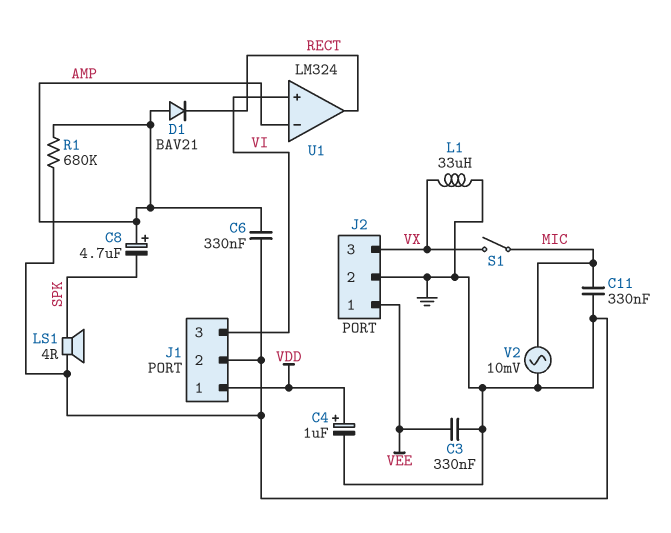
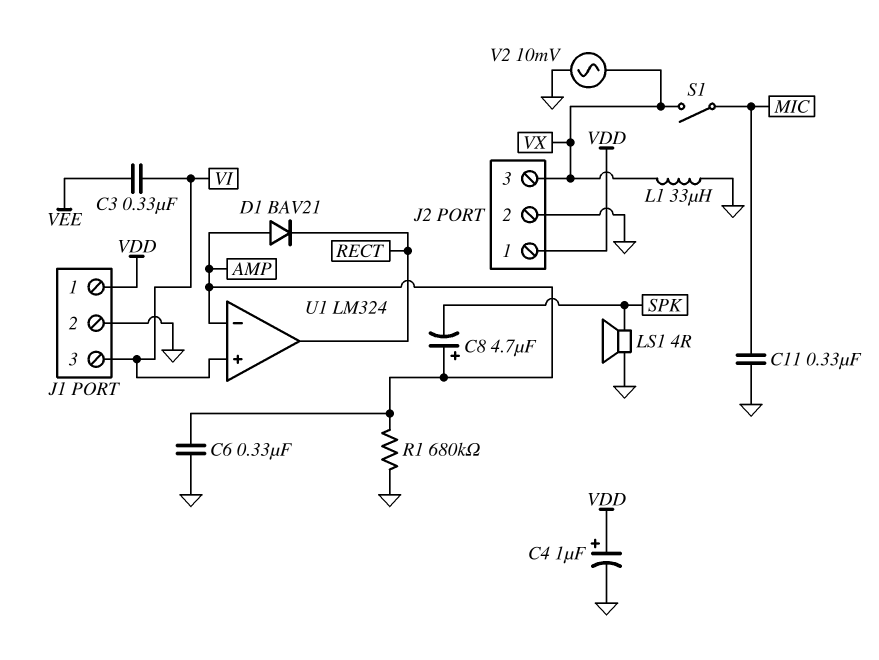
C3: 330nF (GND, VEE) -> 330nF (VEE, VI)
J2 pin 1: VEE -> VDD
V2: AC 10mV (GND, MIC) -> AC 10mV (GND, VX)

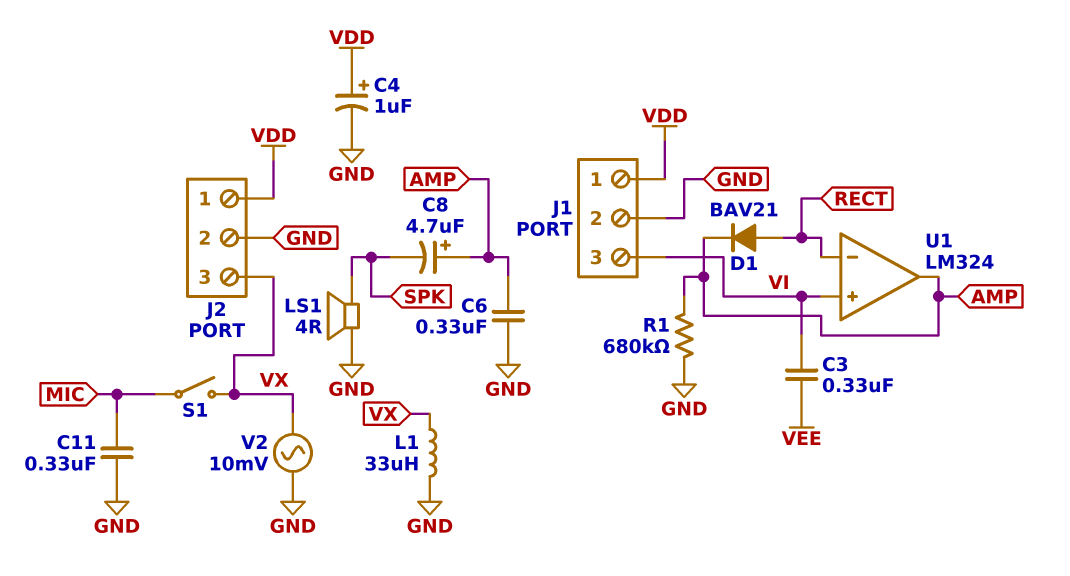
D1: diode BAV21 (A AMP, K RECT) -> diode BAV21 (A RECT, K AMP)
U1 pin in-: AMP -> RECT
U1 pin out: RECT -> AMP

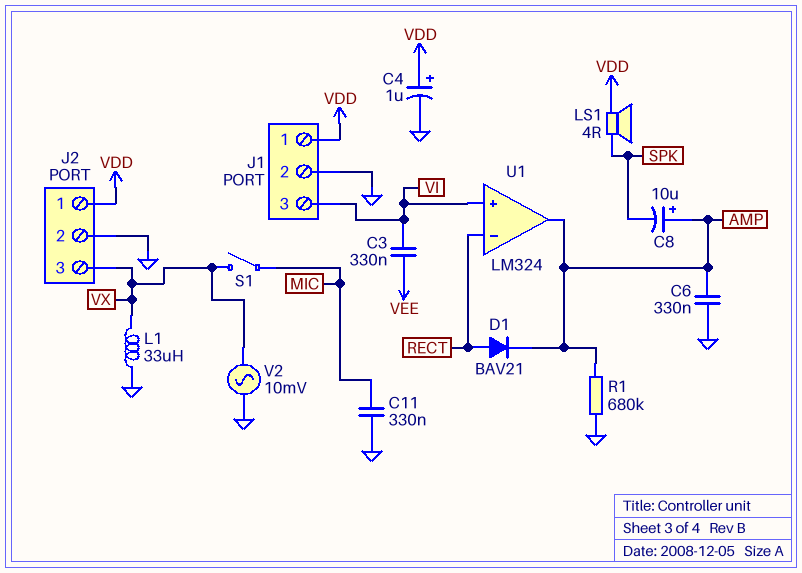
C8: 4.7uF (plus AMP, minus SPK) -> 10uF (plus AMP, minus SPK)
LS1: speaker 4R (GND, SPK) -> speaker 4R (SPK, VDD)

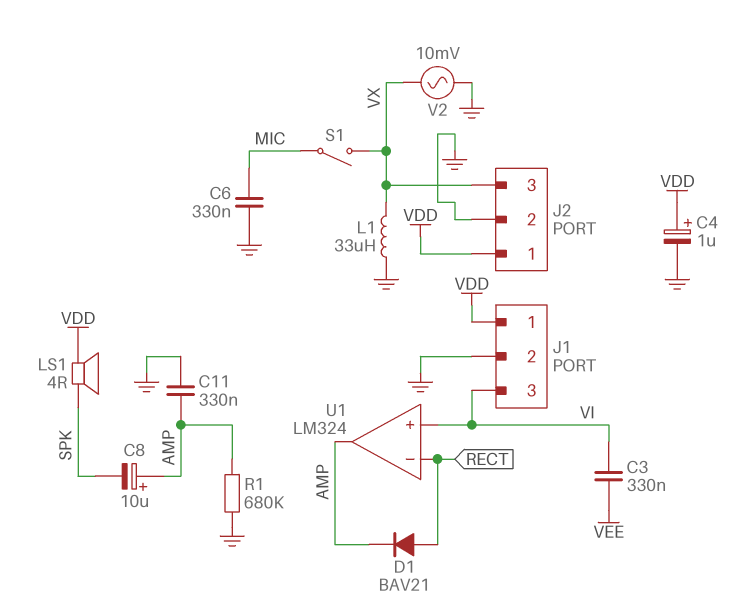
C6: 330nF (AMP, GND) -> 330nF (GND, MIC)
C11: 330nF (GND, MIC) -> 330nF (AMP, GND)

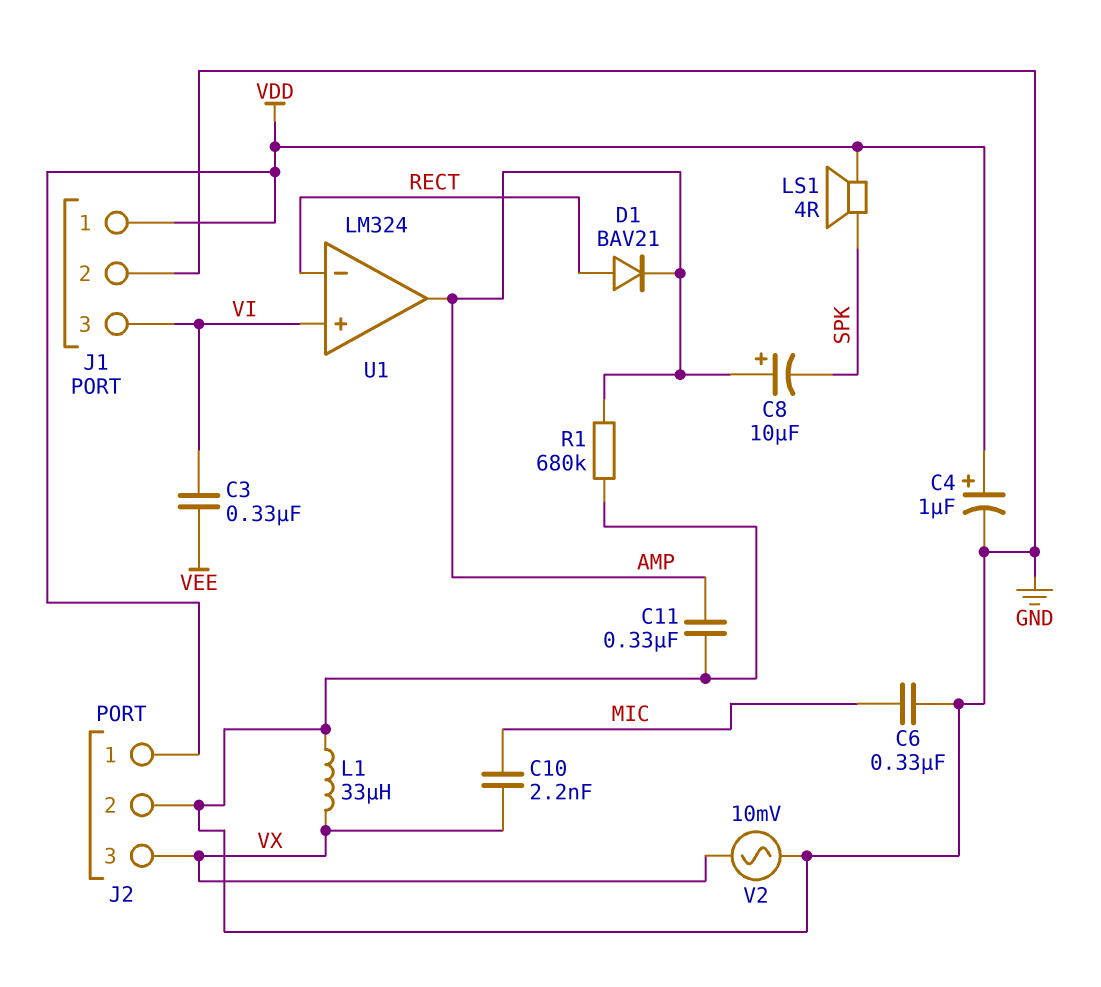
C10: none -> 2.2nF (MIC, VX)
S1: switch (MIC, VX) -> none

